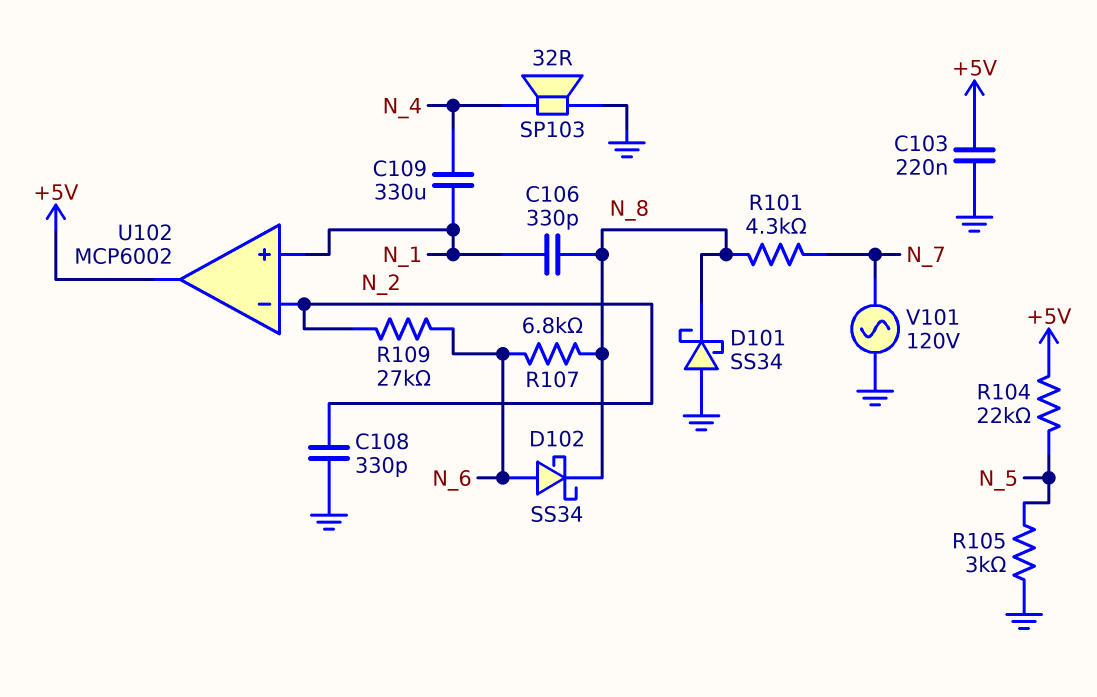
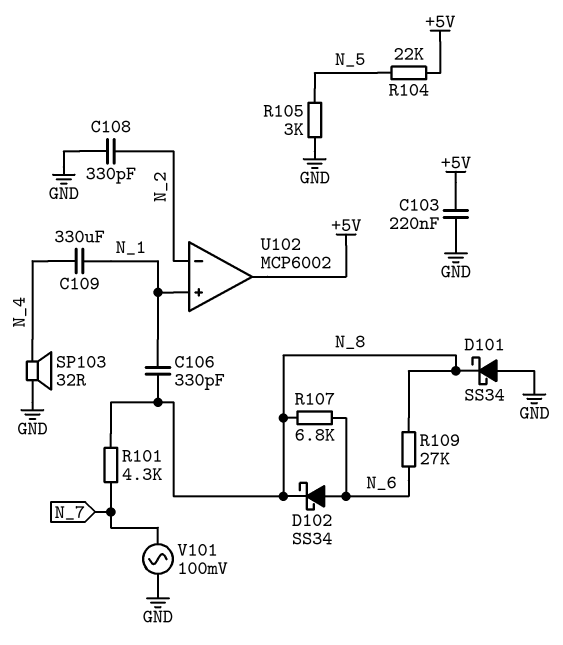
R109: 27k (N_2, N_6) -> 27k (N_6, N_8)
V101: AC 120V (GND, N_7) -> AC 100mV (GND, N_7)

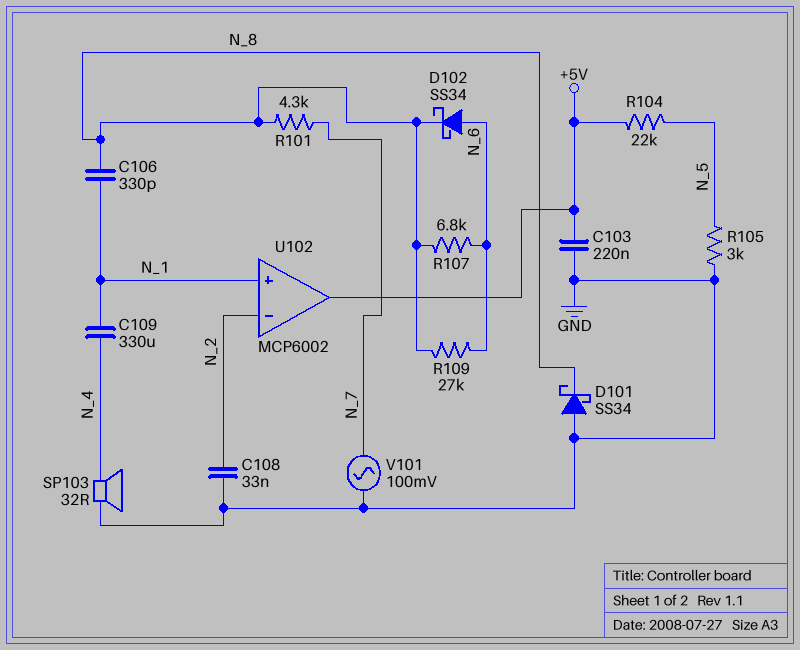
C108: 330pF (GND, N_2) -> 33nF (GND, N_2)

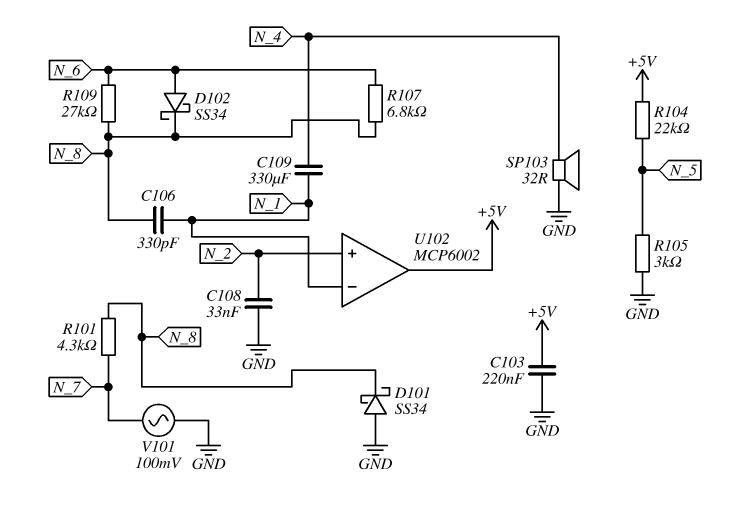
U102 pin in+: N_1 -> N_2
U102 pin in-: N_2 -> N_1

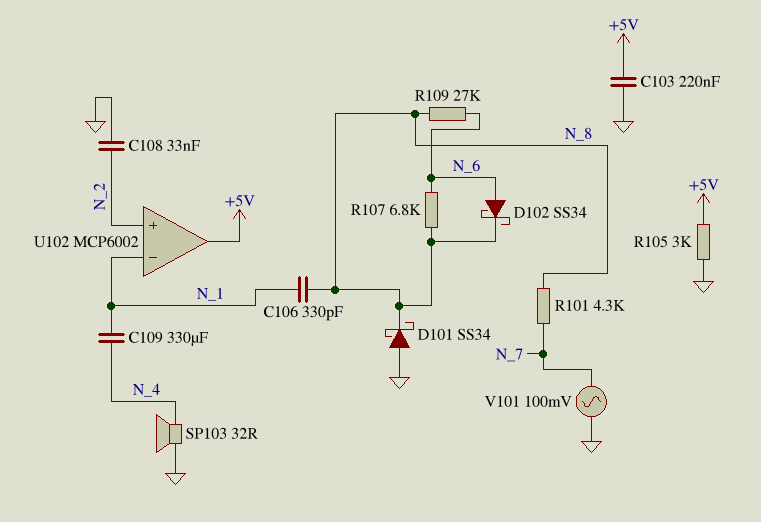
R104: 22k (+5V, N_5) -> none
R105: 3k (GND, N_5) -> 3k (+5V, GND)

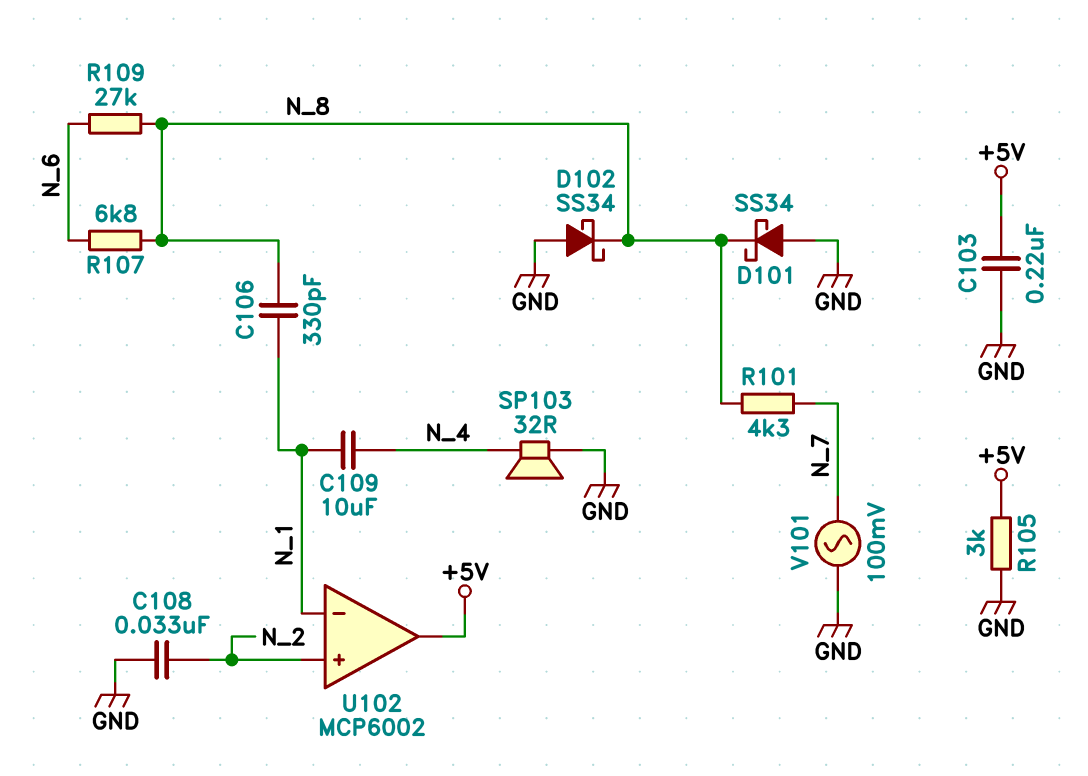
C109: 330uF (N_1, N_4) -> 10uF (N_1, N_4)
D102: schottky SS34 (A N_6, K N_8) -> schottky SS34 (A GND, K N_8)

